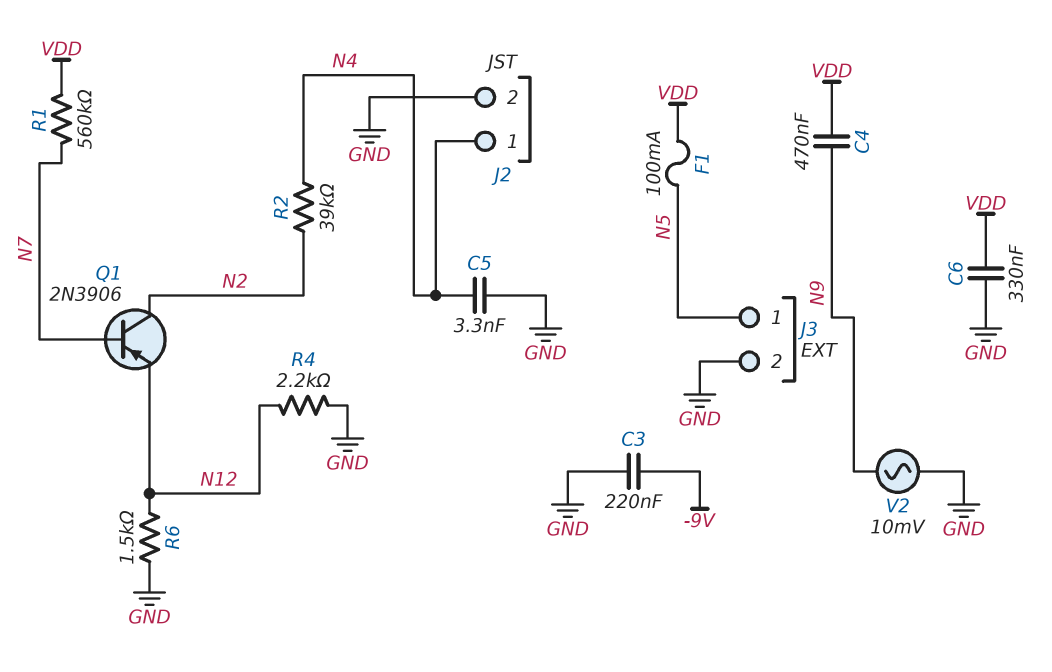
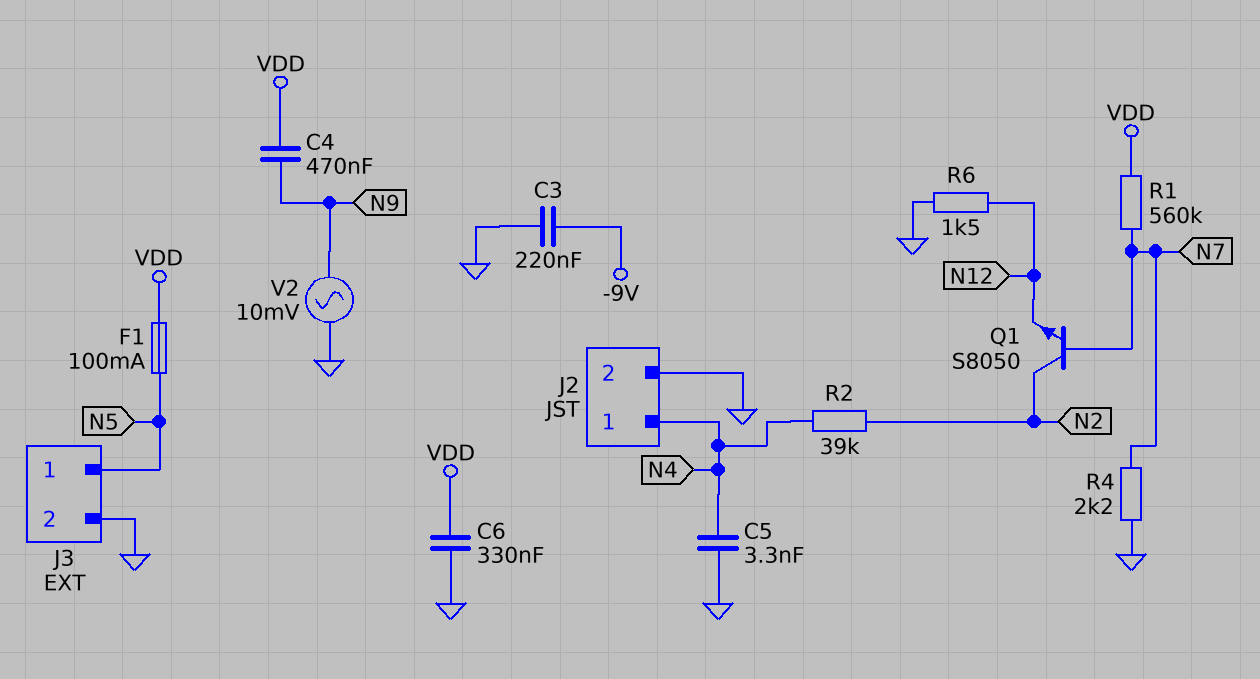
Q1: PNP 2N3906 (B N7, C N2, E N12) -> NPN S8050 (B N7, C N2, E N12)
R4: 2.2k (GND, N12) -> 2.2k (GND, N7)

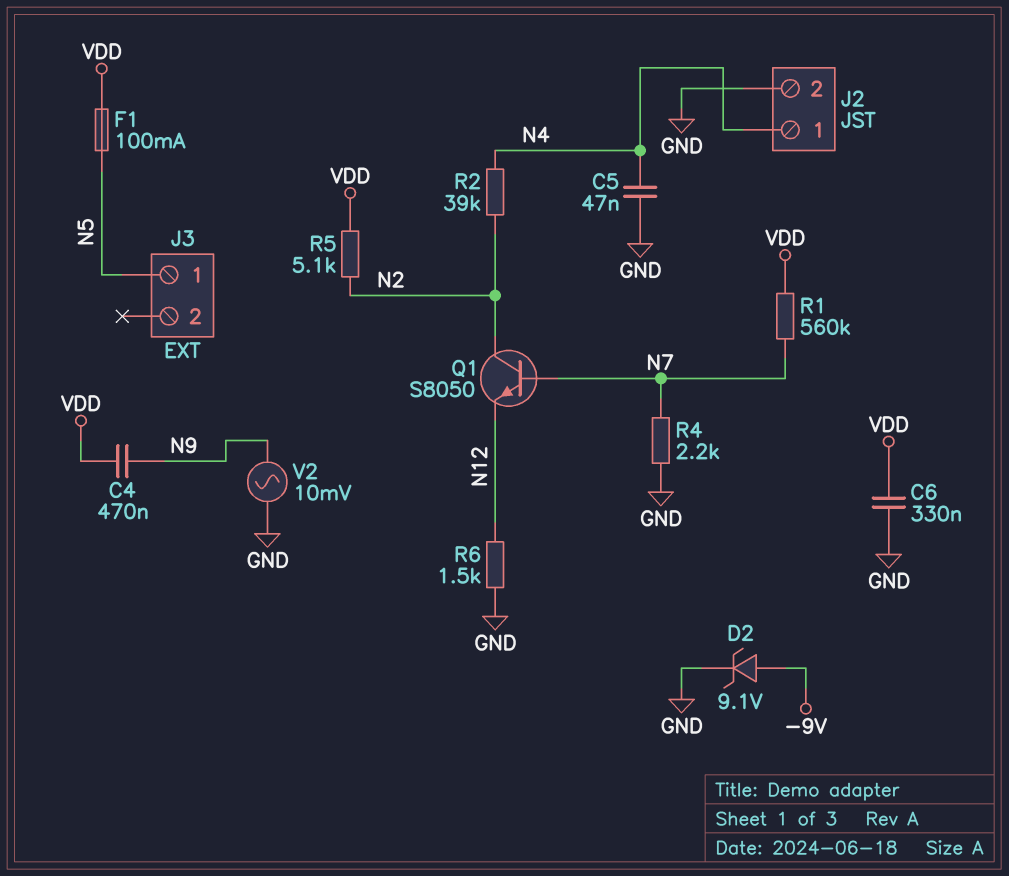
C3: 220nF (-9V, GND) -> none
C5: 3.3nF (GND, N4) -> 47nF (GND, N4)
D2: none -> zener 9.1V (A -9V, K GND)
J3 pin 2: GND -> none
R5: none -> 5.1k (N2, VDD)

